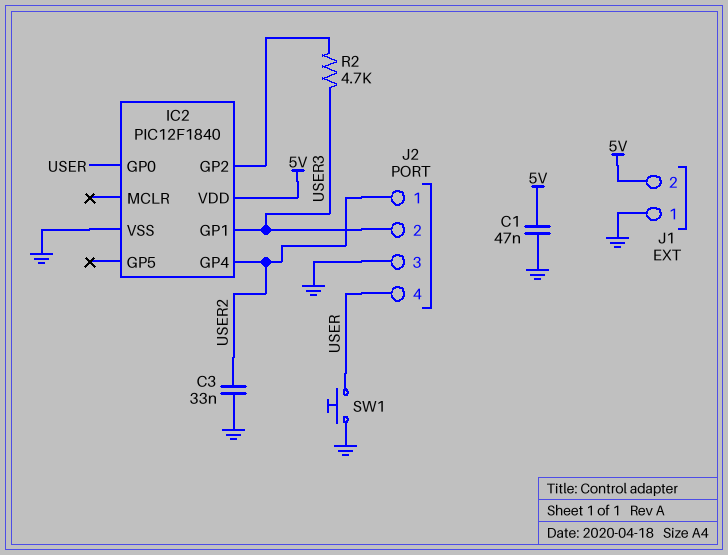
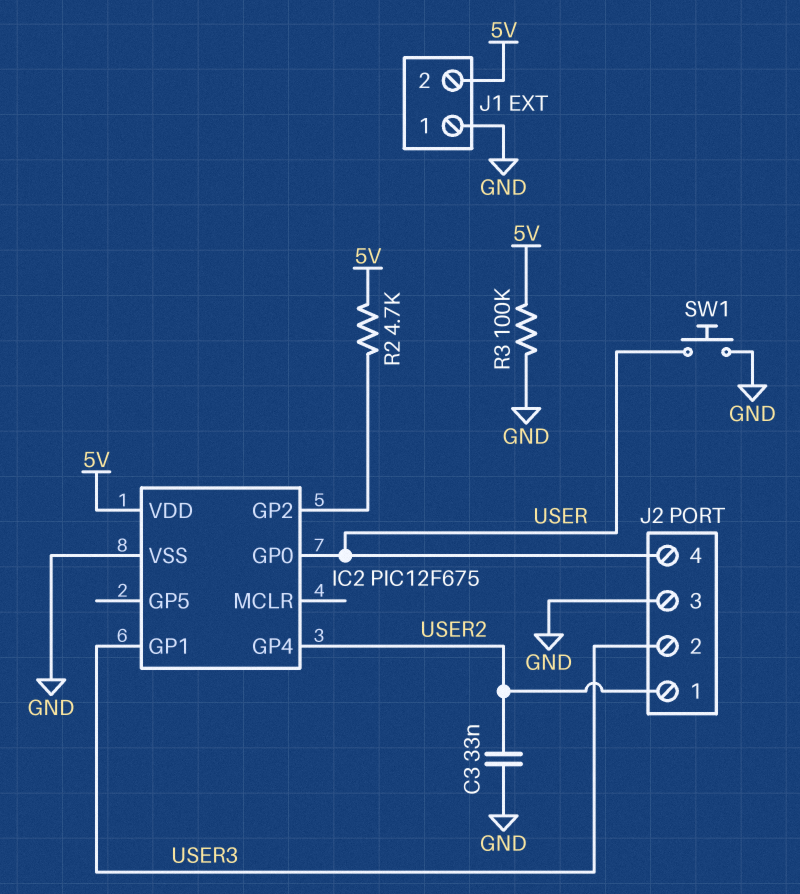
C1: 47nF (5V, GND) -> none
IC2: PIC12F1840 -> PIC12F675
R2: 4.7k (IC2/GP2, USER3) -> 4.7k (5V, IC2/GP2)
R3: none -> 100k (5V, GND)

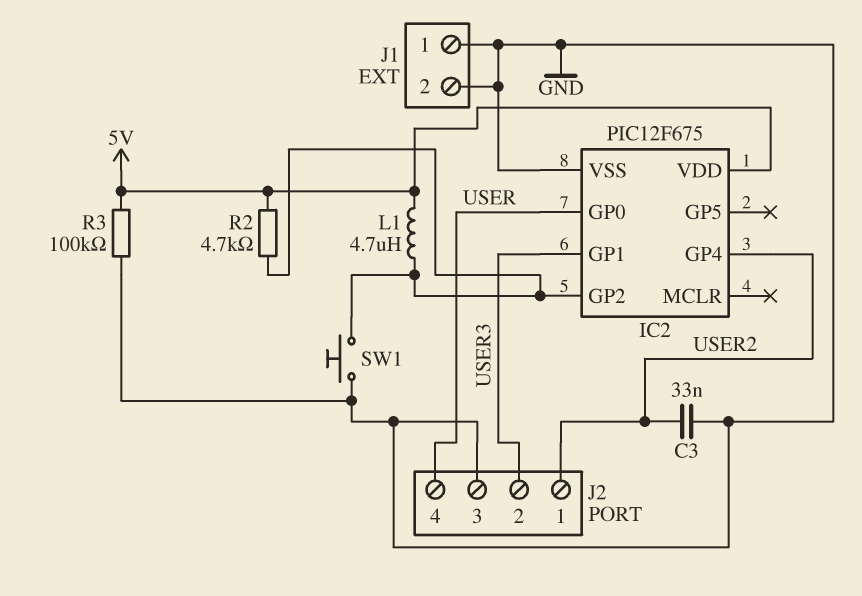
J1 pin 2: 5V -> GND
L1: none -> 4.7uH (5V, IC2/GP2)
SW1: button (GND, USER) -> button (GND, IC2/GP2)

